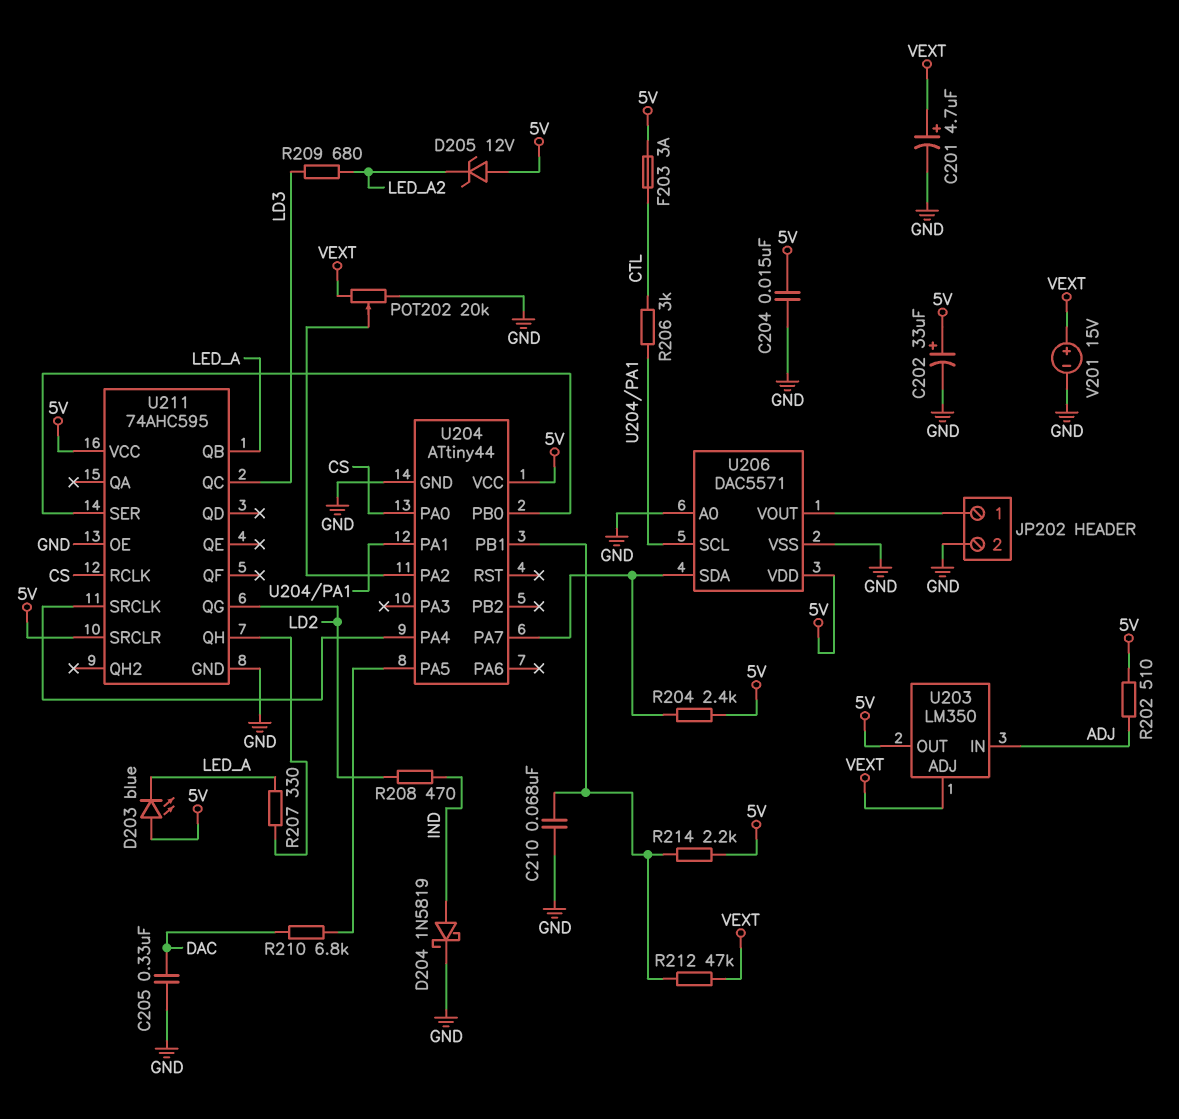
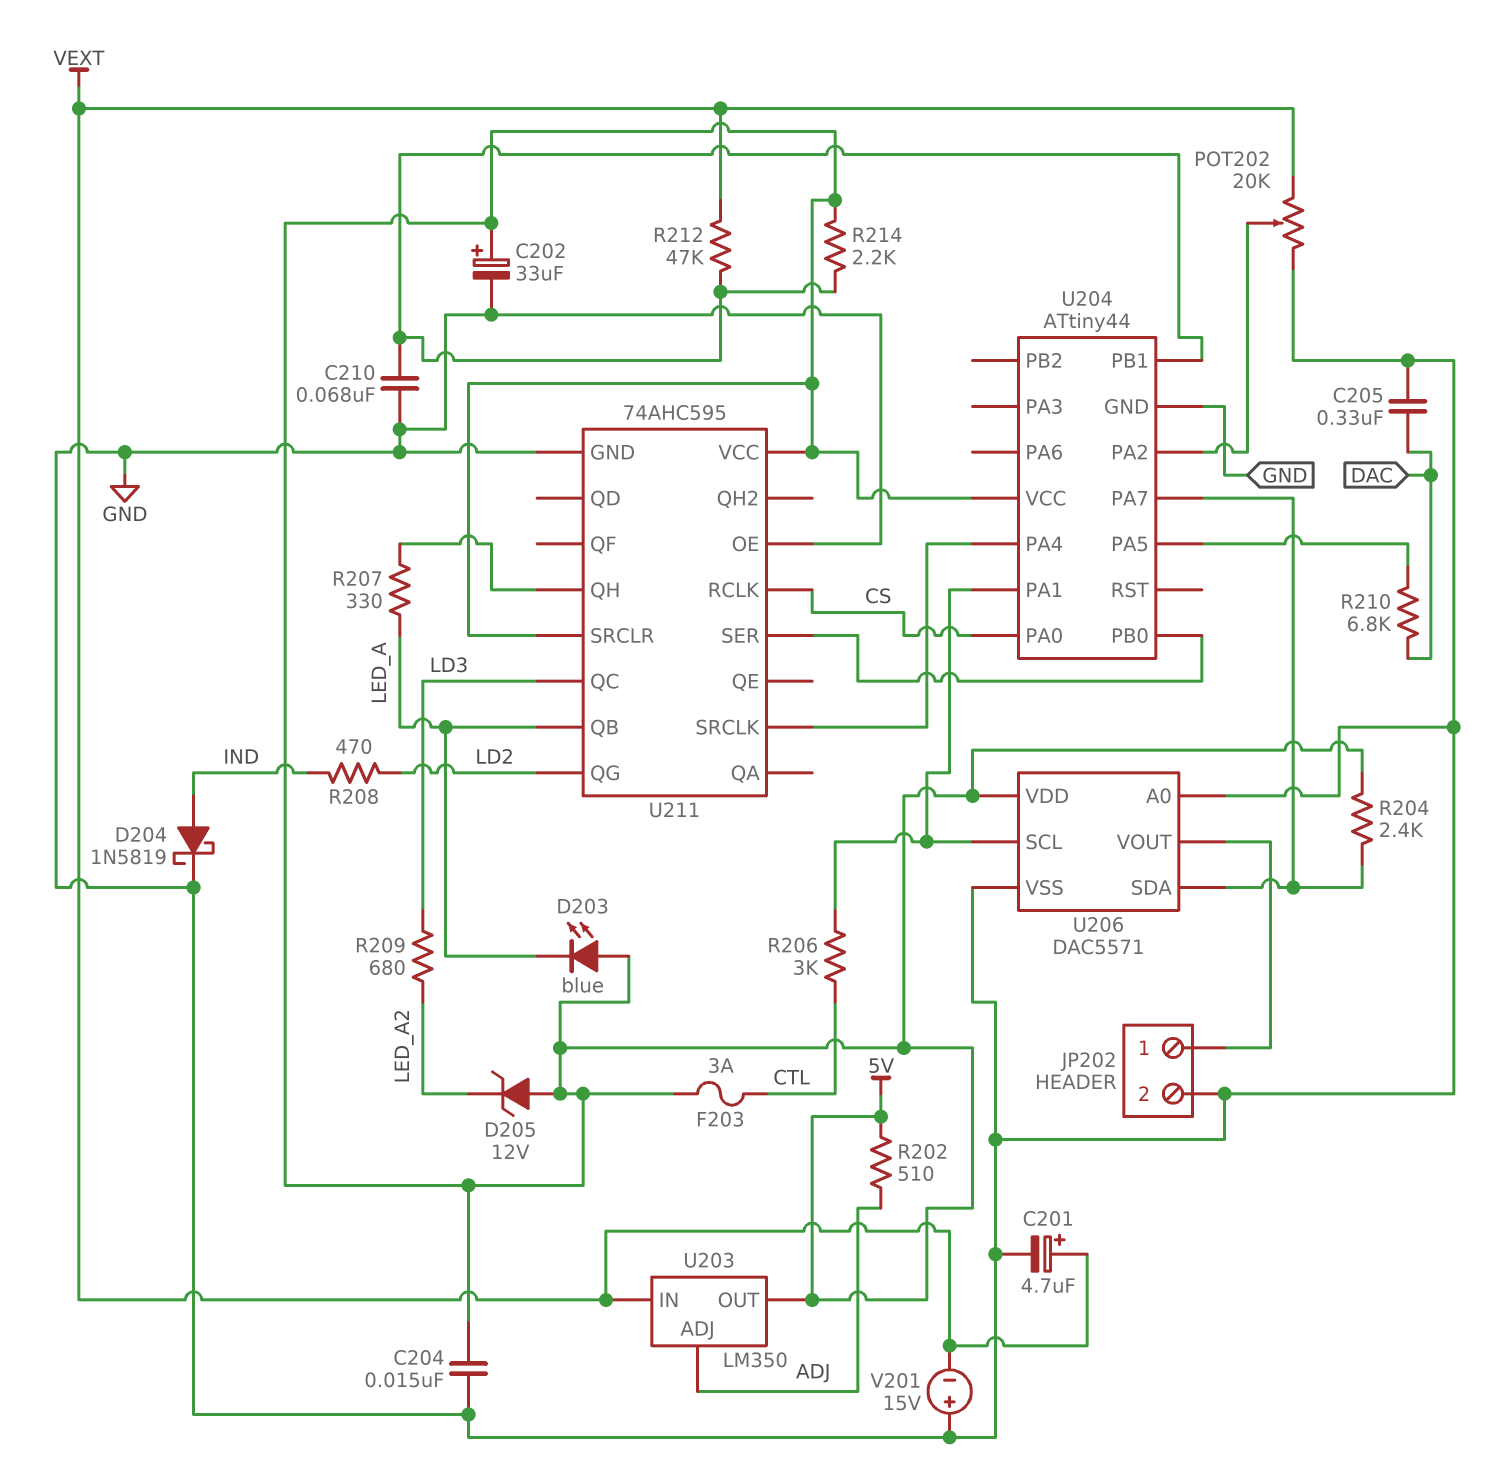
U203 pin ADJ: VEXT -> ADJ
U203 pin IN: ADJ -> VEXT
V201: 15V (plus VEXT, minus GND) -> 15V (plus GND, minus VEXT)

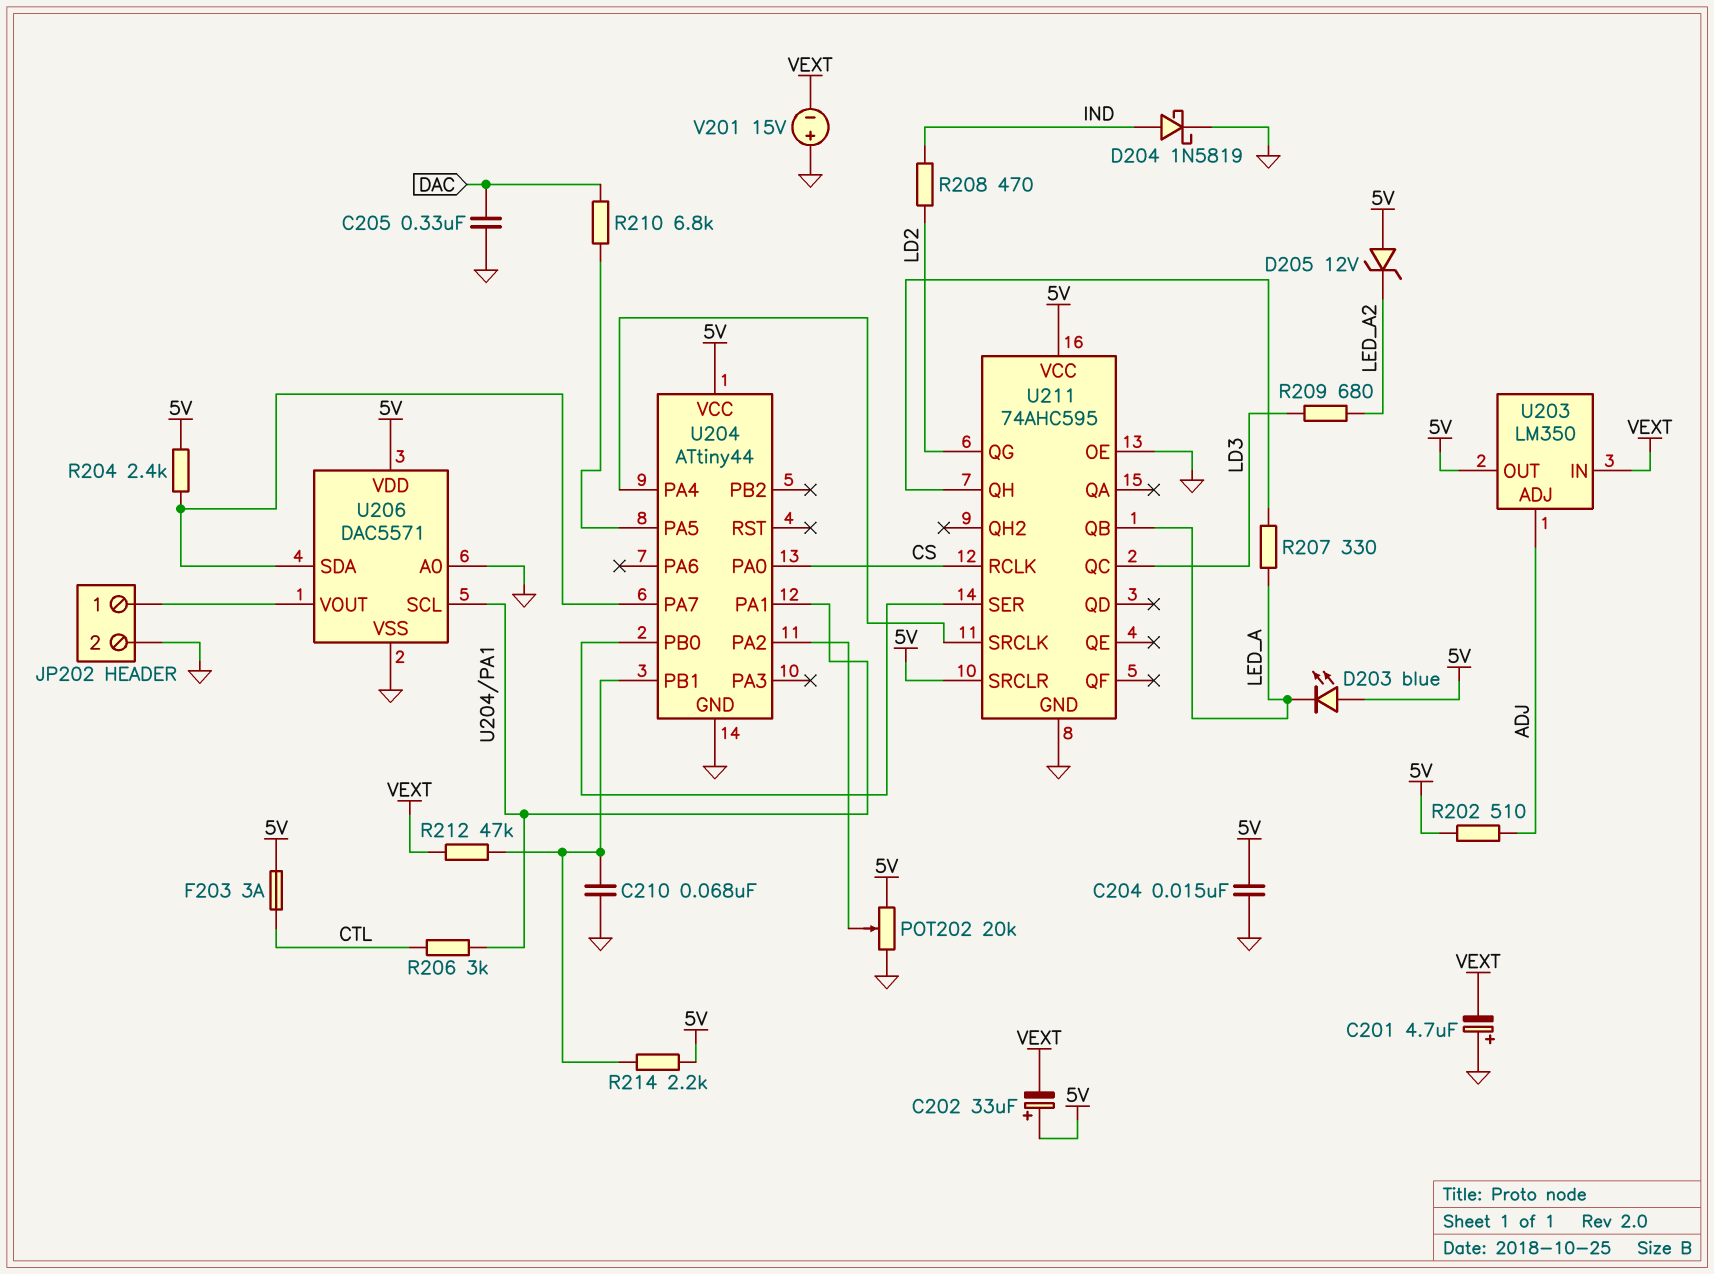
C201: 4.7uF (plus VEXT, minus GND) -> 4.7uF (plus GND, minus VEXT)
C202: 33uF (plus 5V, minus GND) -> 33uF (plus 5V, minus VEXT)
POT202: 20k (GND, VEXT, wiper U204/PA2) -> 20k (5V, GND, wiper U204/PA2)

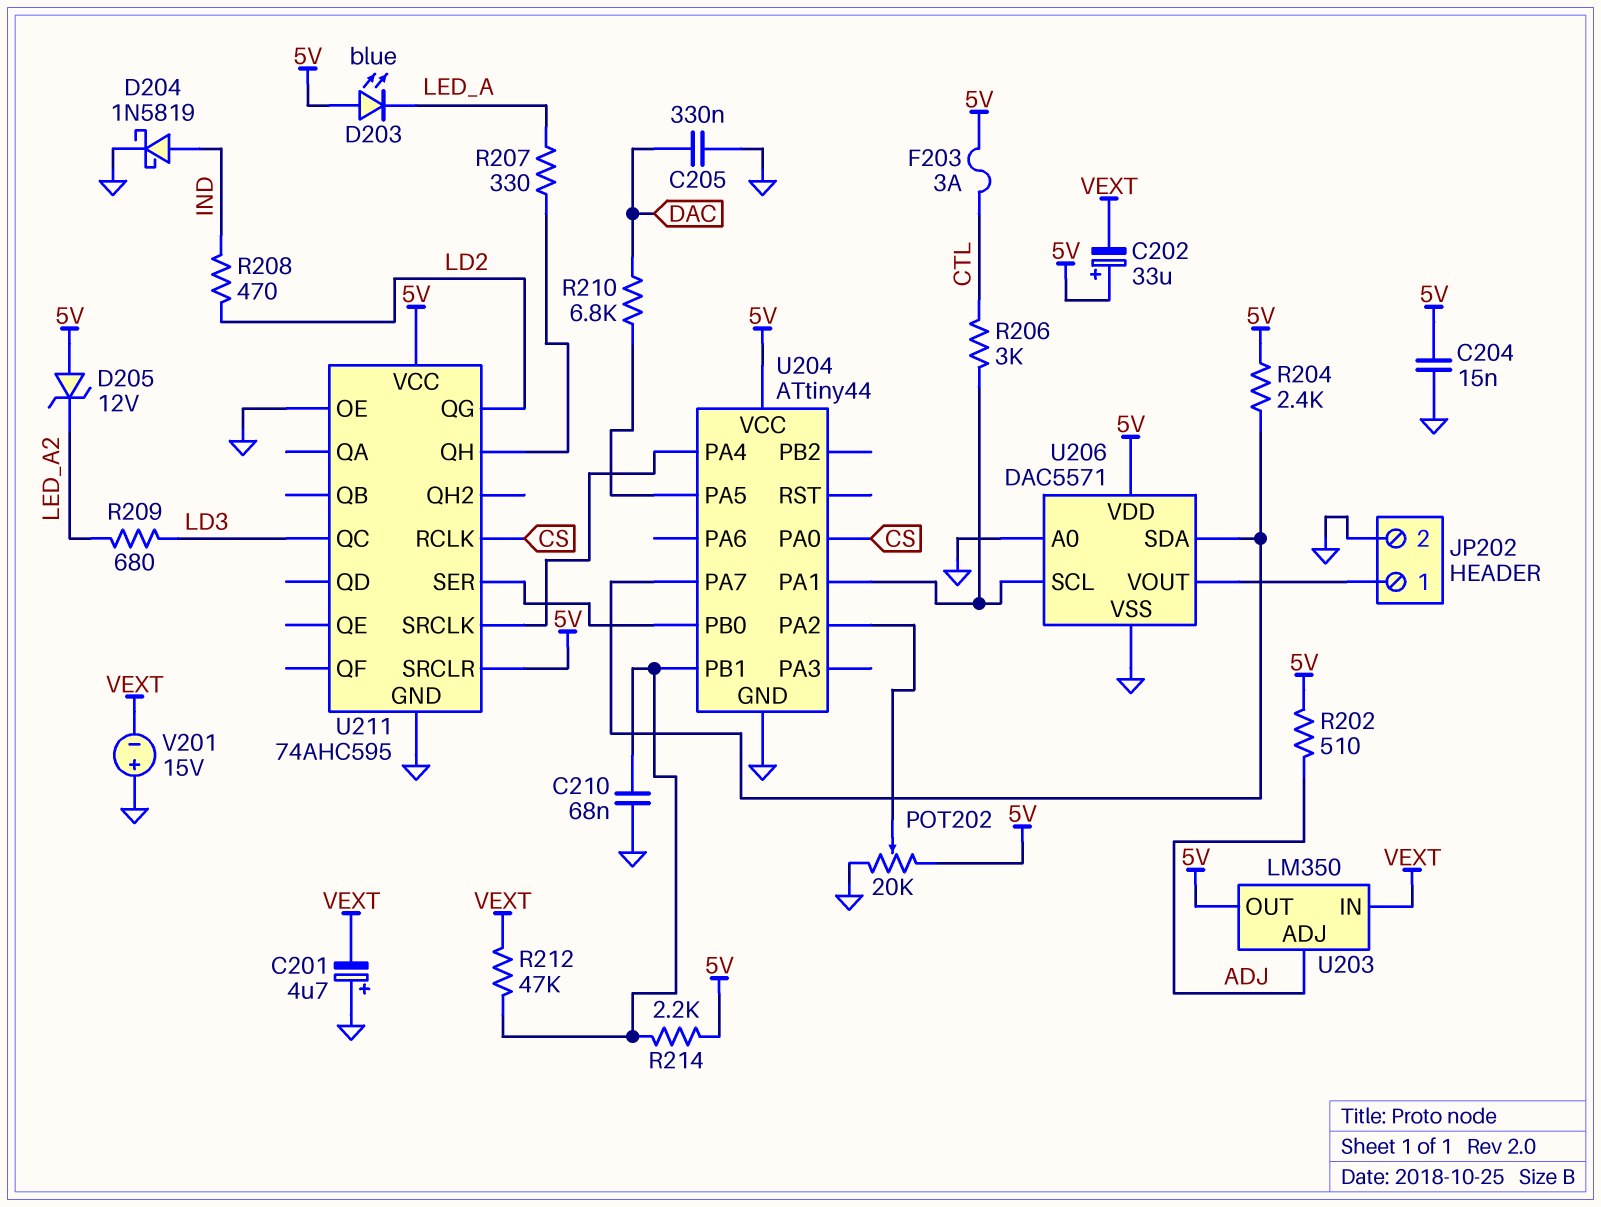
U211 pin QB: LED_A -> none

